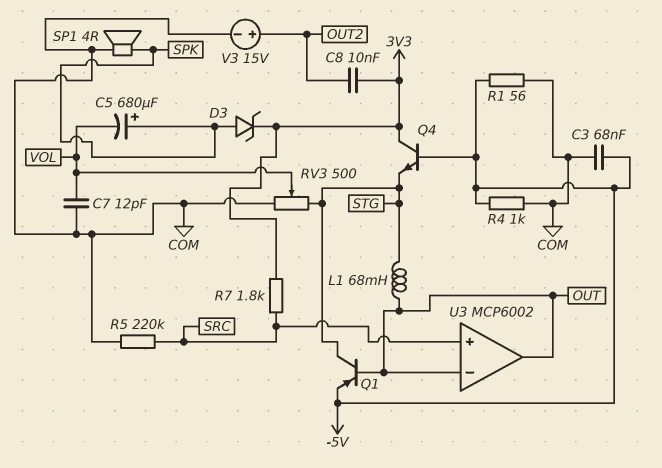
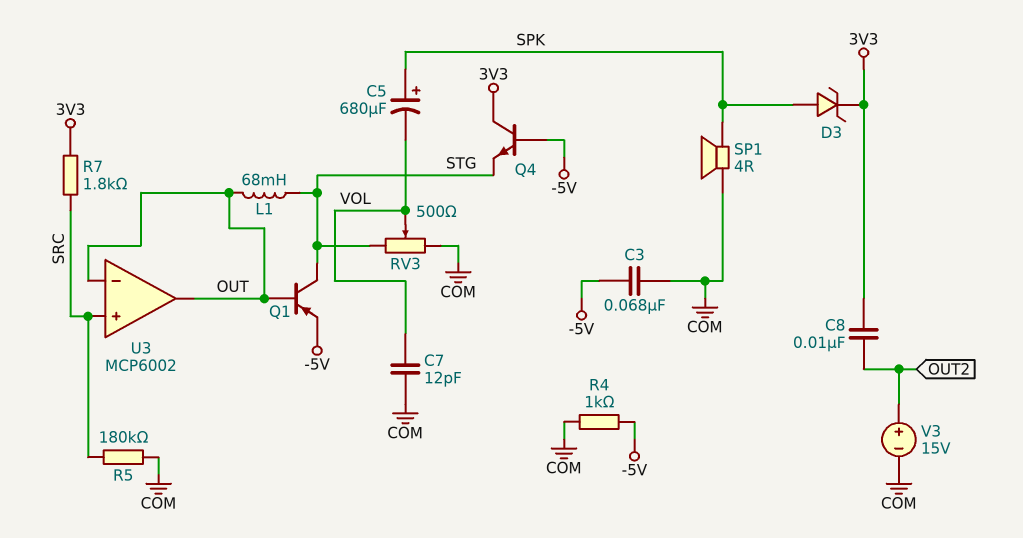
R1: 56 (-5V, COM) -> none
R5: 220k (COM, SRC) -> 180k (COM, SRC)

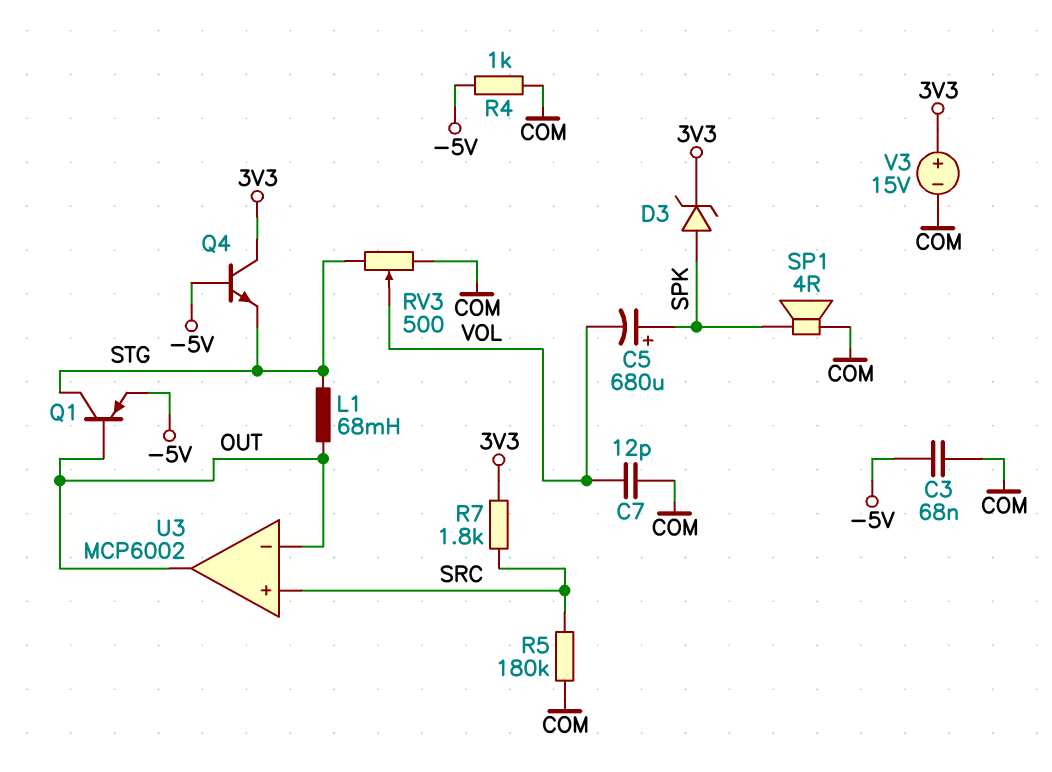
C8: 10nF (3V3, OUT2) -> none
V3: 15V (plus OUT2, minus COM) -> 15V (plus 3V3, minus COM)

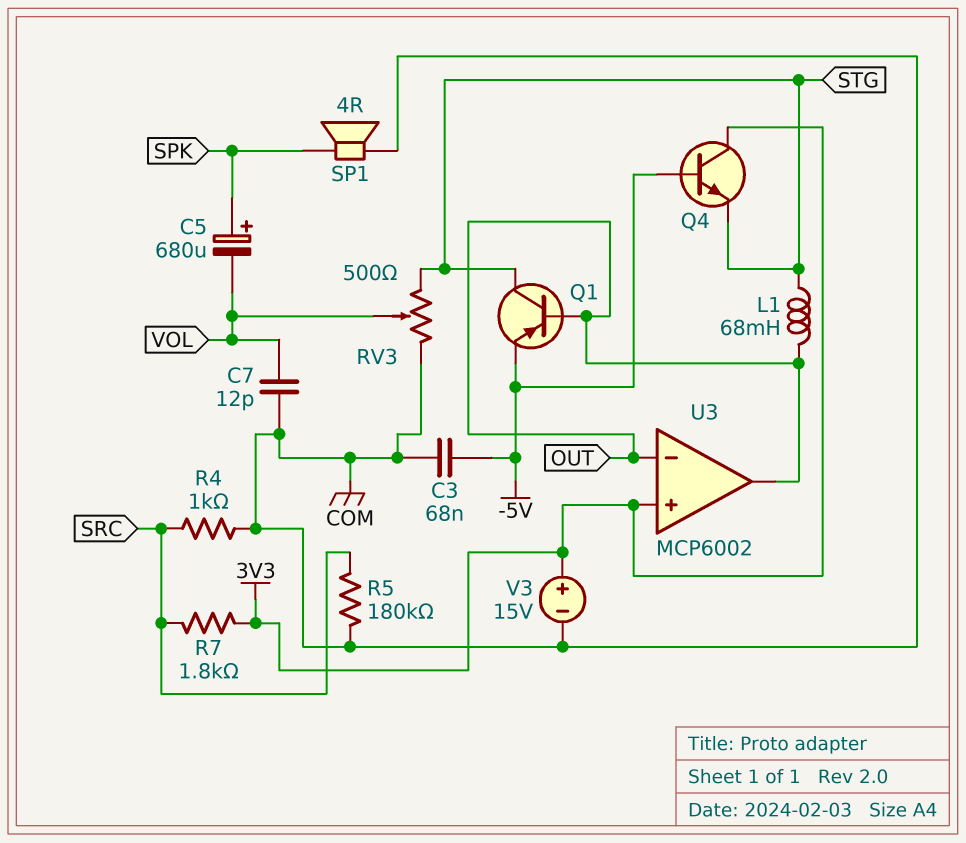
D3: zener (A SPK, K 3V3) -> none
R4: 1k (-5V, COM) -> 1k (COM, SRC)
U3 pin in+: SRC -> 3V3

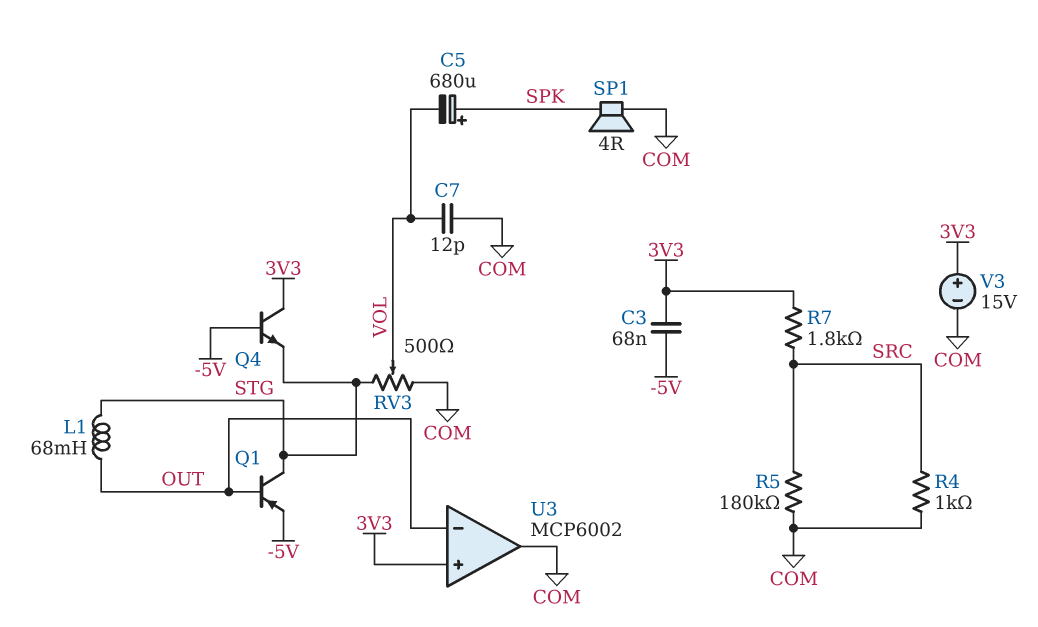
C3: 68nF (-5V, COM) -> 68nF (-5V, 3V3)
U3 pin out: OUT -> COM

